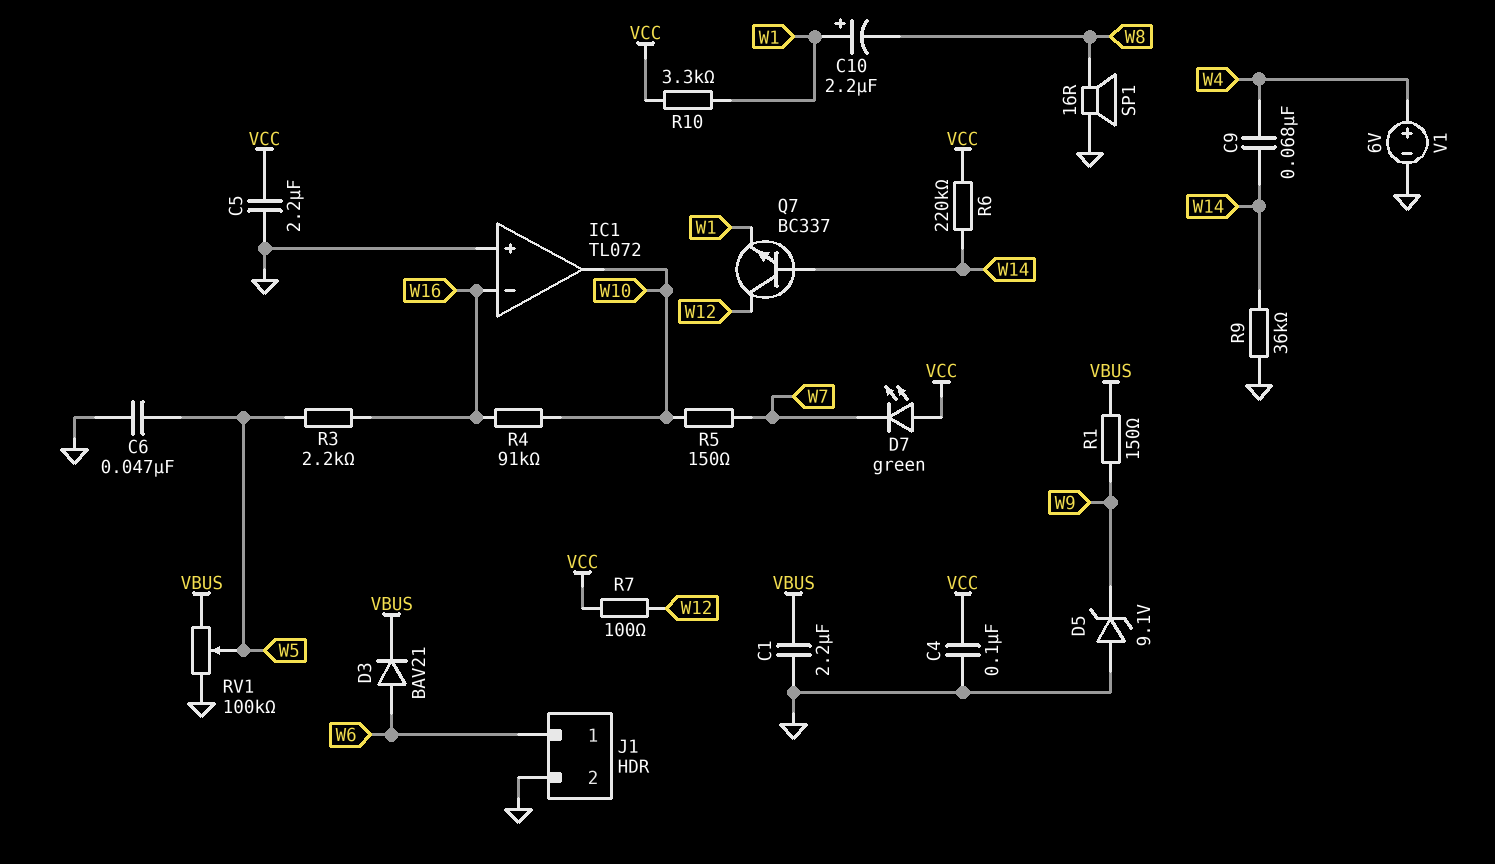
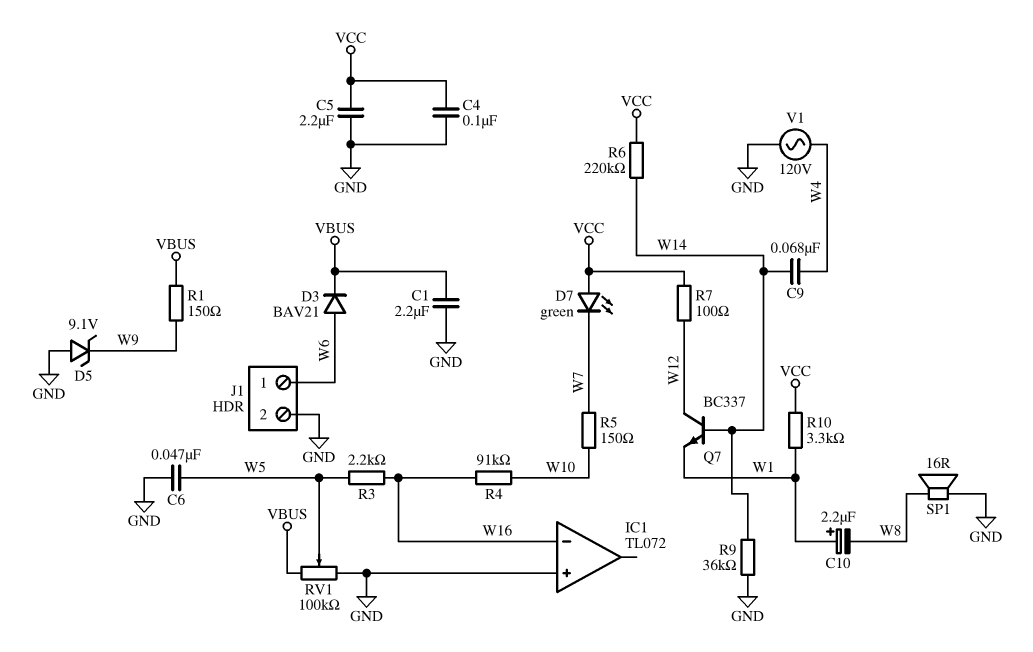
IC1 pin out: W10 -> none
V1: 6V (plus W4, minus GND) -> AC 120V (GND, W4)

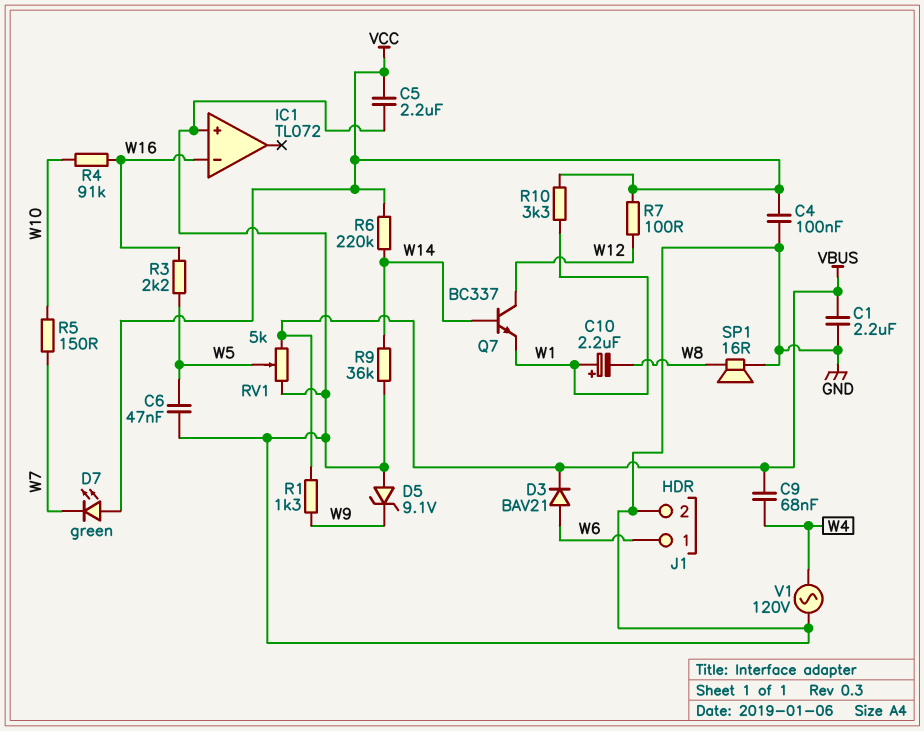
C9: 68nF (W4, W14) -> 68nF (VBUS, W4)
R1: 150 (VBUS, W9) -> 1.3k (VBUS, W9)
RV1: 100k (GND, VBUS, wiper W5) -> 5k (GND, VBUS, wiper W5)

